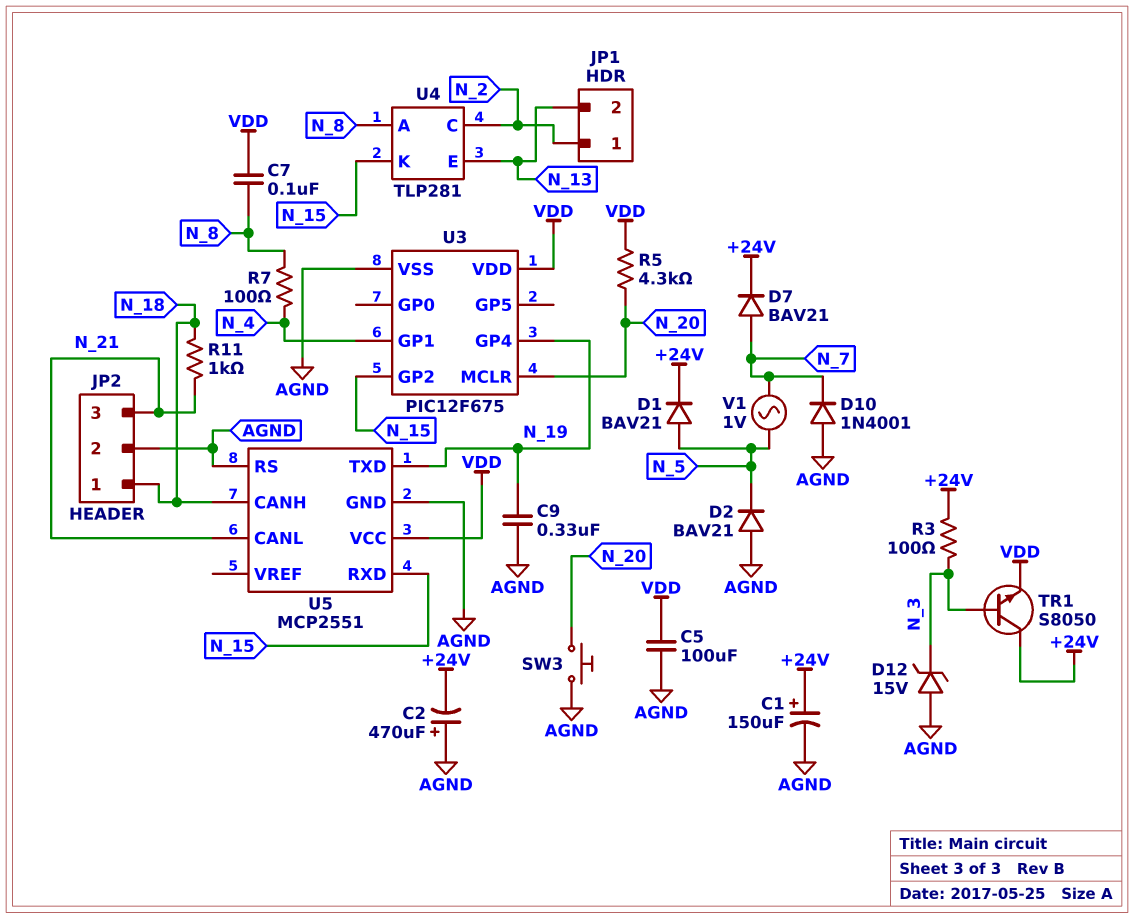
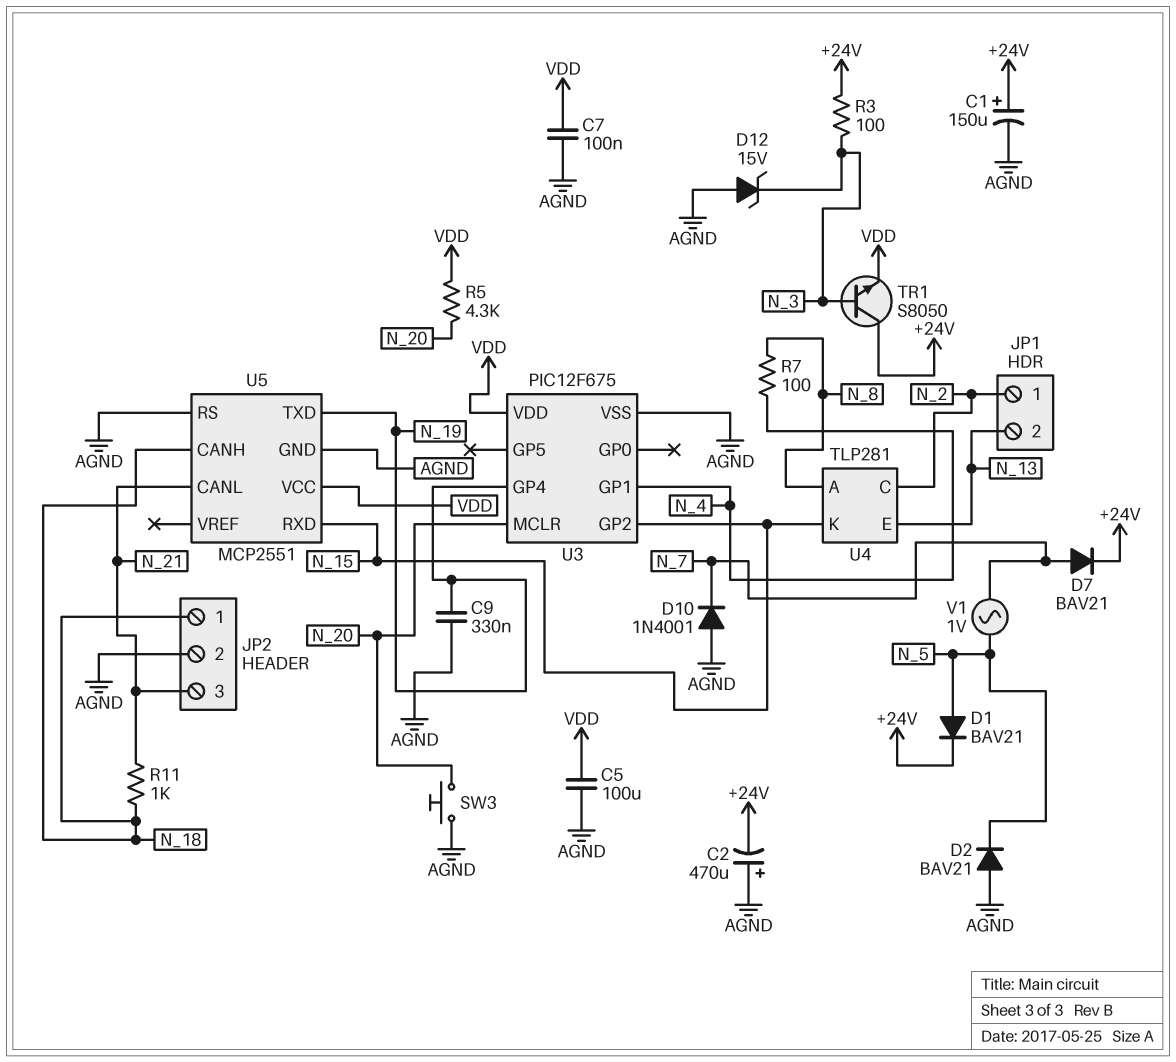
C7: 100nF (N_8, VDD) -> 100nF (AGND, VDD)

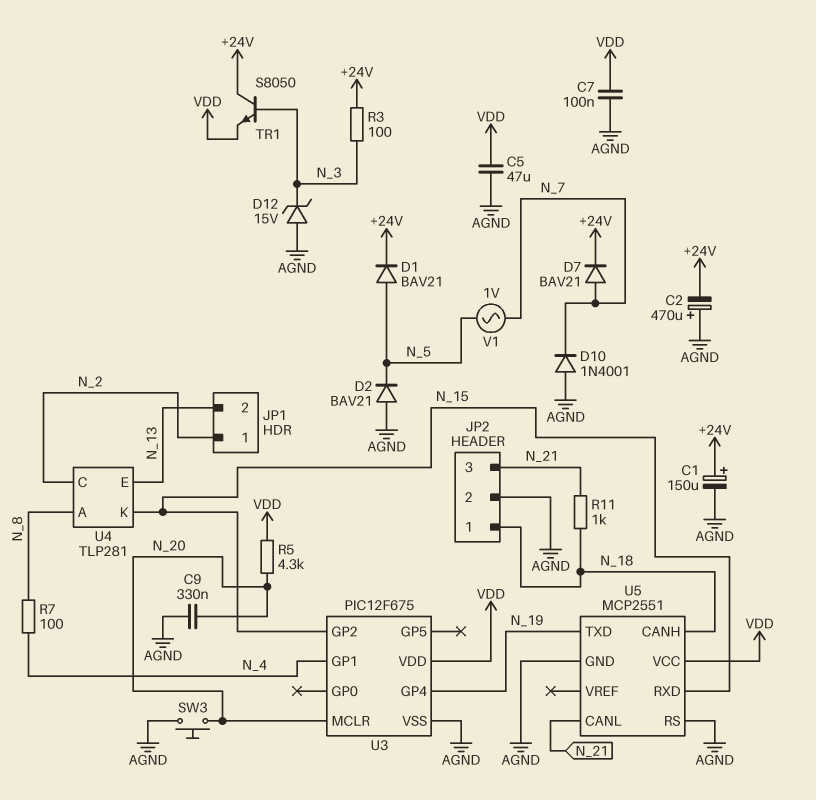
C5: 100uF (AGND, VDD) -> 47uF (AGND, VDD)
C9: 330nF (AGND, N_19) -> 330nF (AGND, N_20)

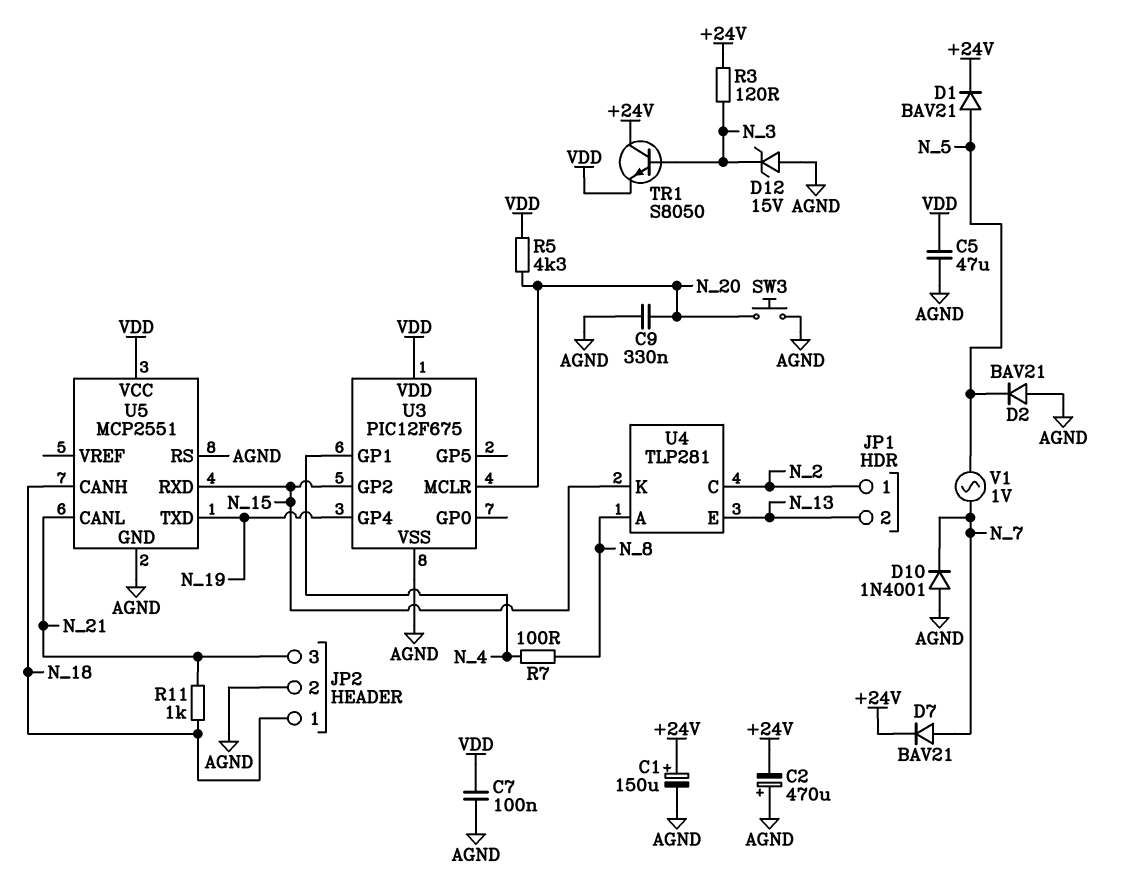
R3: 100 (+24V, N_3) -> 120 (+24V, N_3)

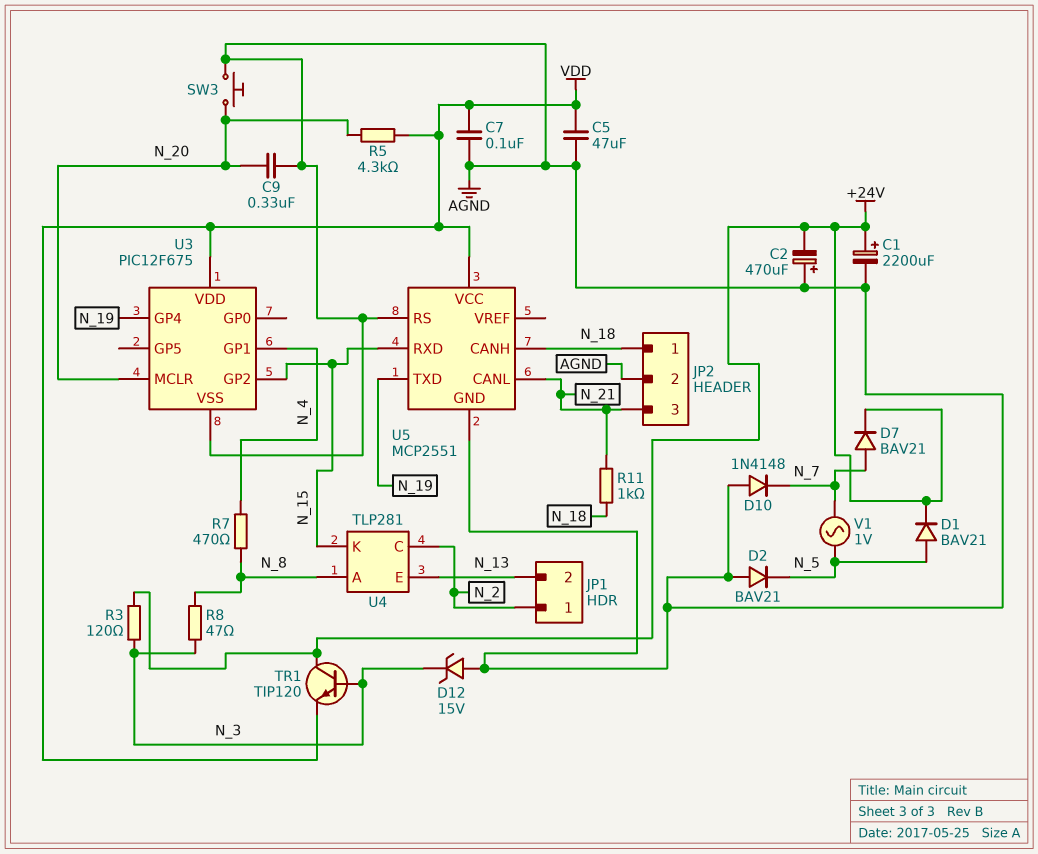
C1: 150uF (plus +24V, minus AGND) -> 2200uF (plus +24V, minus AGND)
D10: diode 1N4001 (A AGND, K N_7) -> diode 1N4148 (A AGND, K N_7)
R7: 100 (N_4, N_8) -> 470 (N_4, N_8)
R8: none -> 47 (N_3, N_8)
TR1: NPN S8050 (B N_3, C +24V, E VDD) -> NPN TIP120 (B N_3, C +24V, E VDD)

